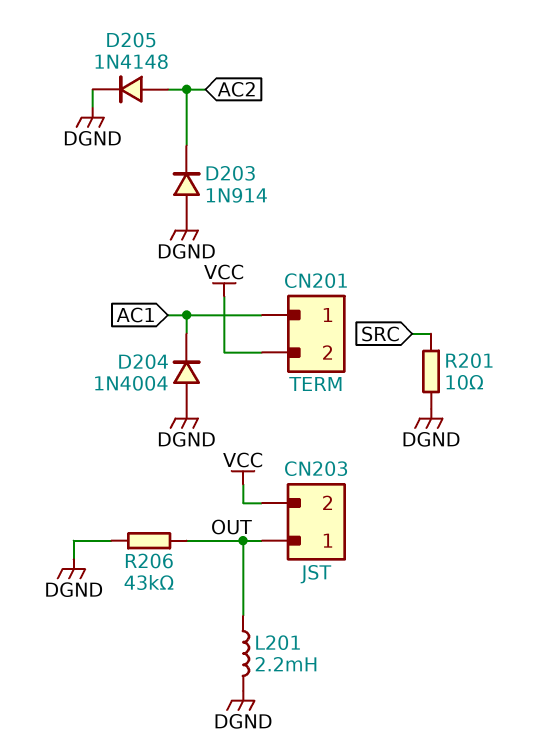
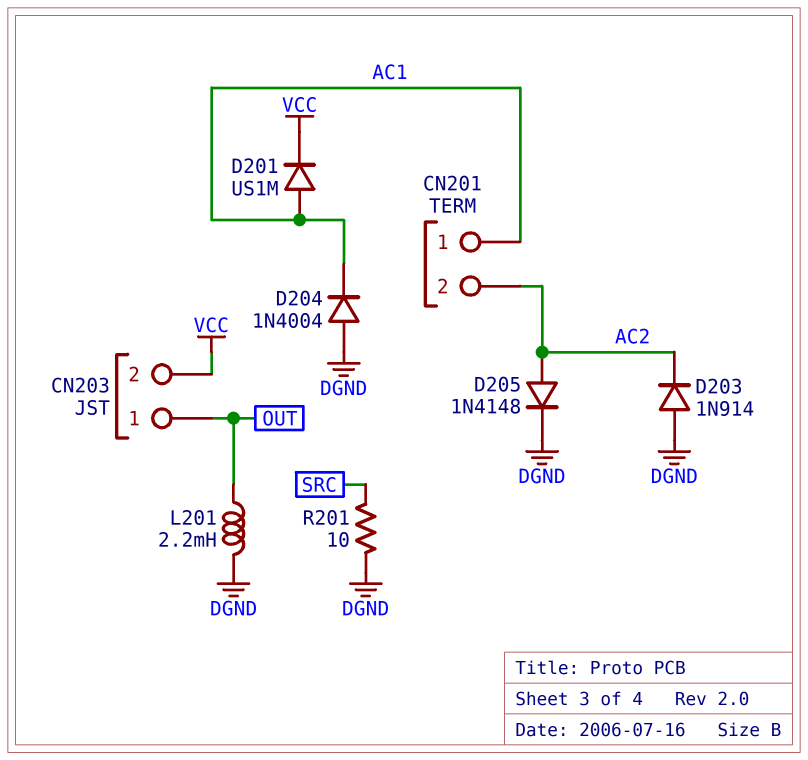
CN201 pin 2: VCC -> AC2
D201: none -> diode US1M (A AC1, K VCC)
R206: 43k (DGND, OUT) -> none

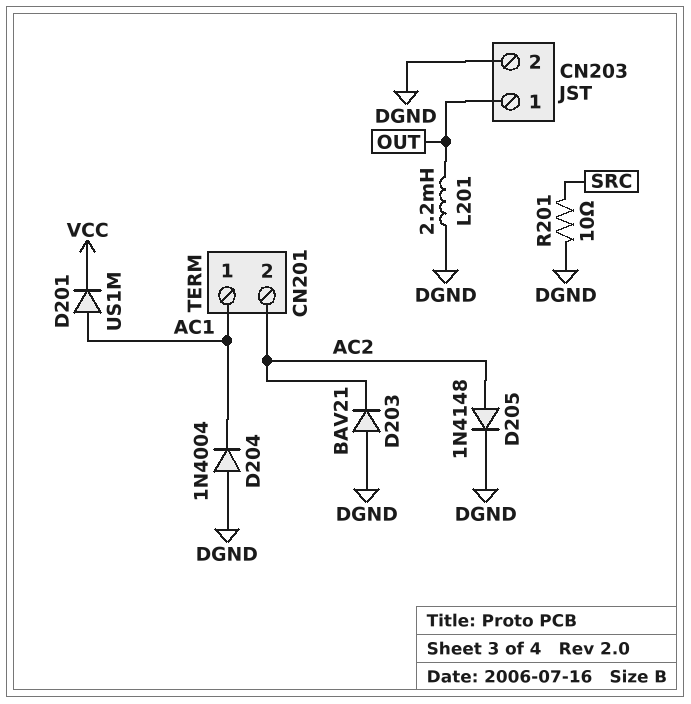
CN203 pin 2: VCC -> DGND
D203: diode 1N914 (A DGND, K AC2) -> diode BAV21 (A DGND, K AC2)

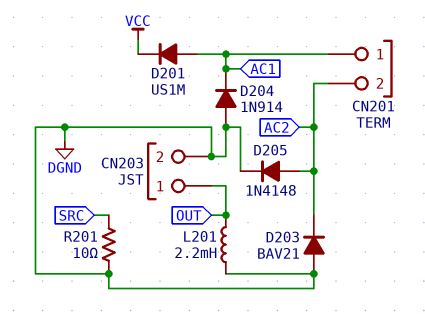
D204: diode 1N4004 (A DGND, K AC1) -> diode 1N914 (A DGND, K AC1)

